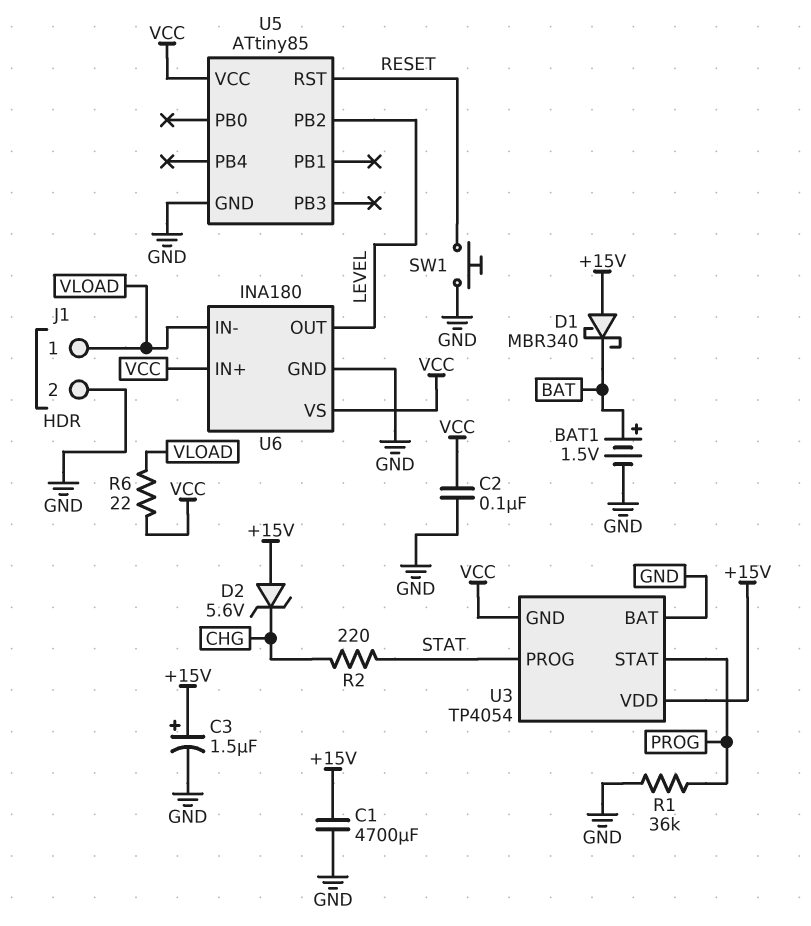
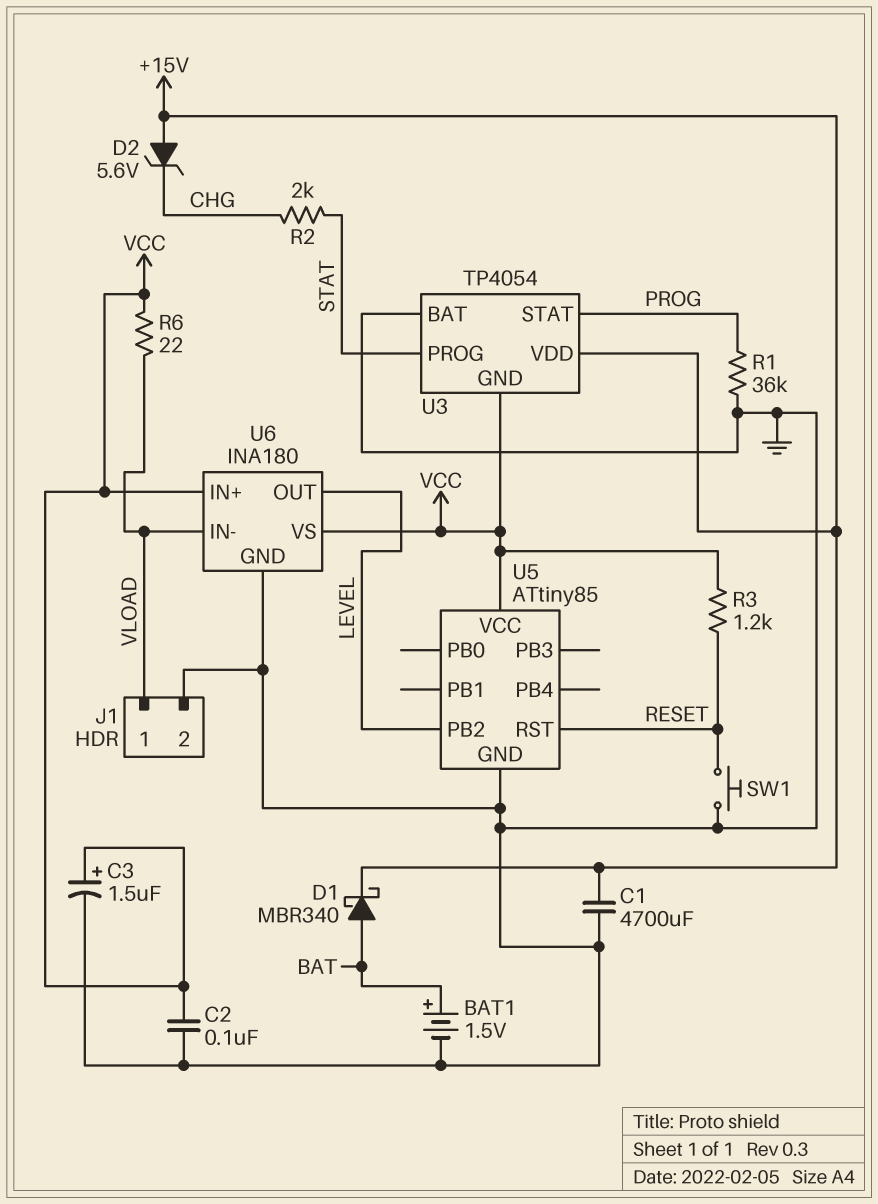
C3: 1.5uF (plus +15V, minus GND) -> 1.5uF (plus VCC, minus GND)
D1: schottky MBR340 (A +15V, K BAT) -> schottky MBR340 (A BAT, K +15V)
R2: 220 (CHG, STAT) -> 2k (CHG, STAT)
R3: none -> 1.2k (RESET, VCC)

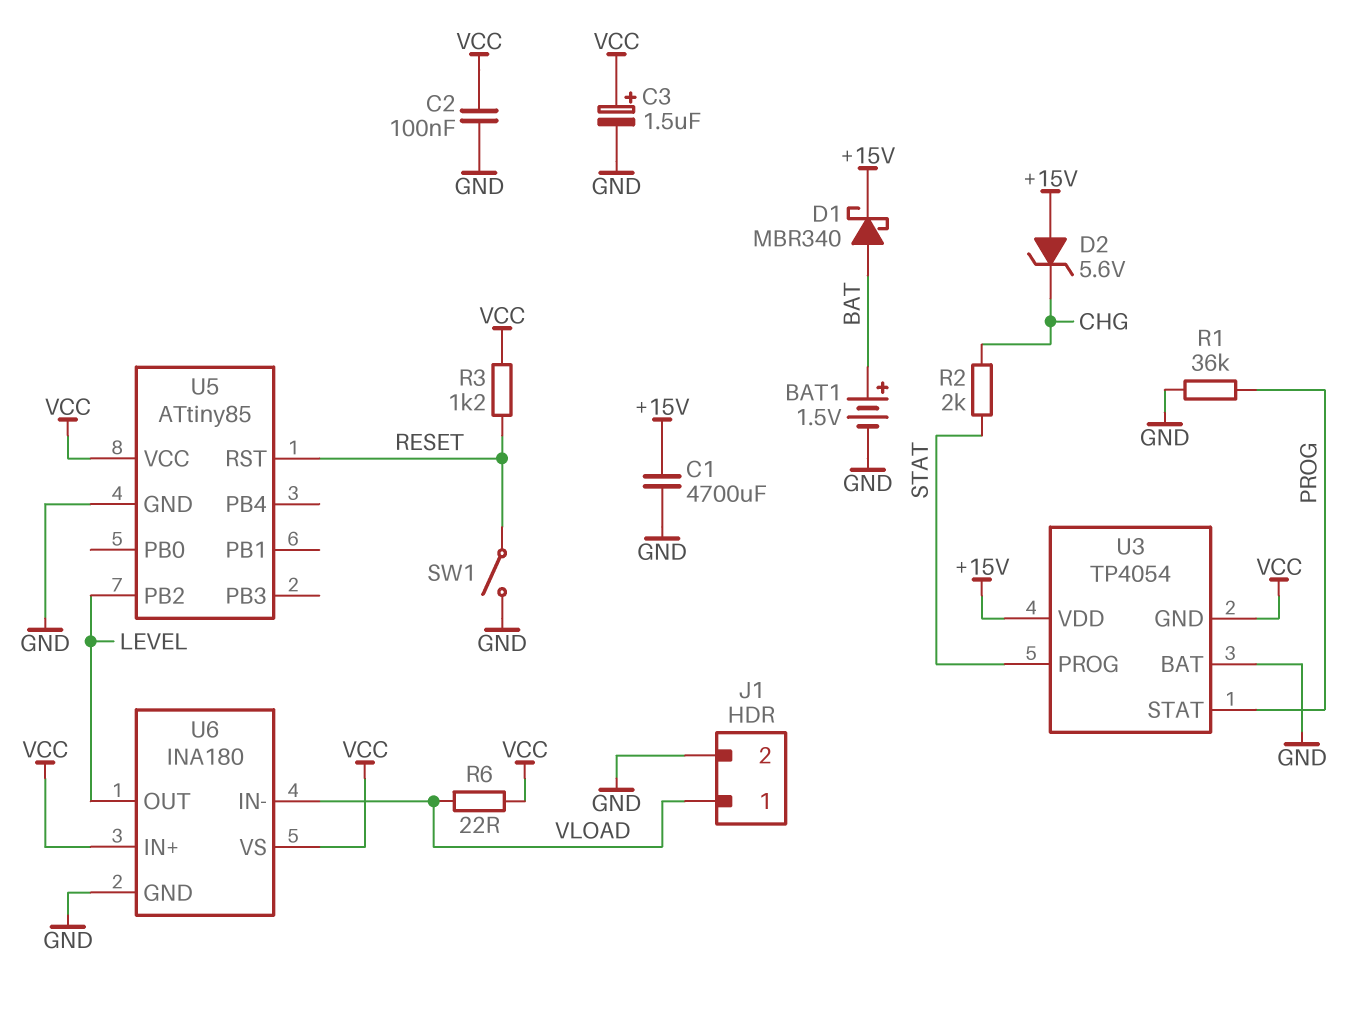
SW1: button (GND, RESET) -> switch (GND, RESET)

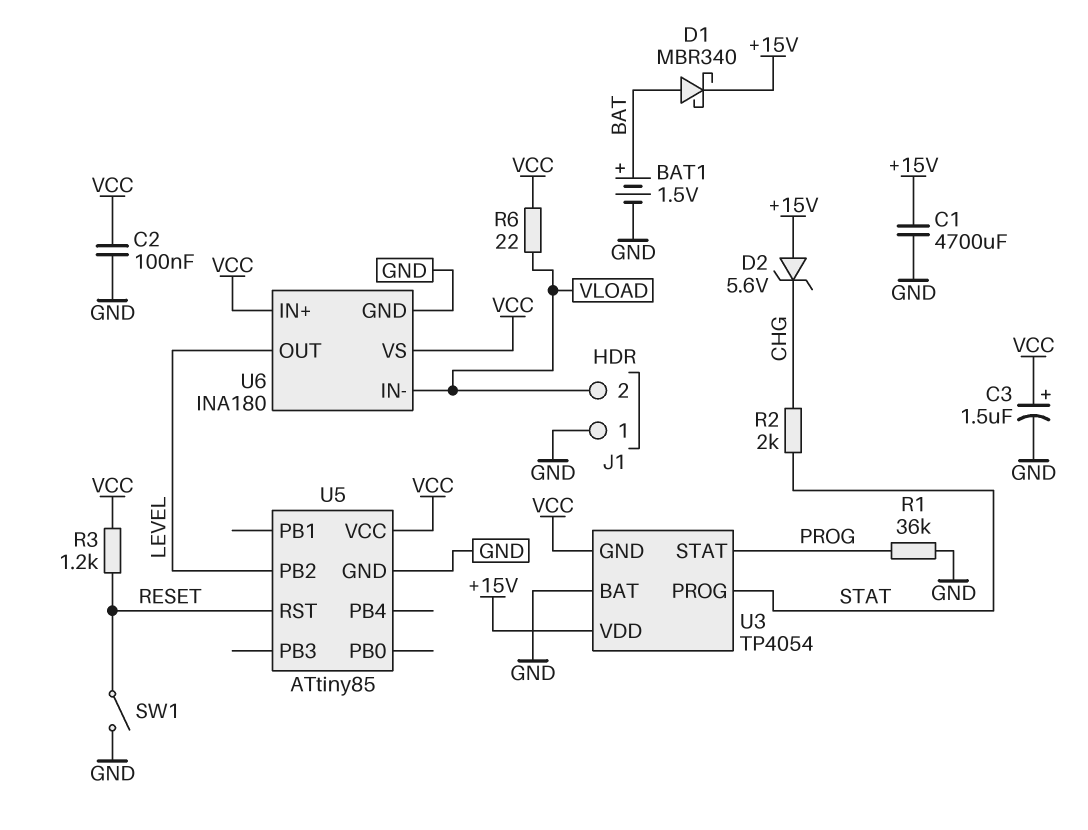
J1 pin 1: VLOAD -> GND
J1 pin 2: GND -> VLOAD

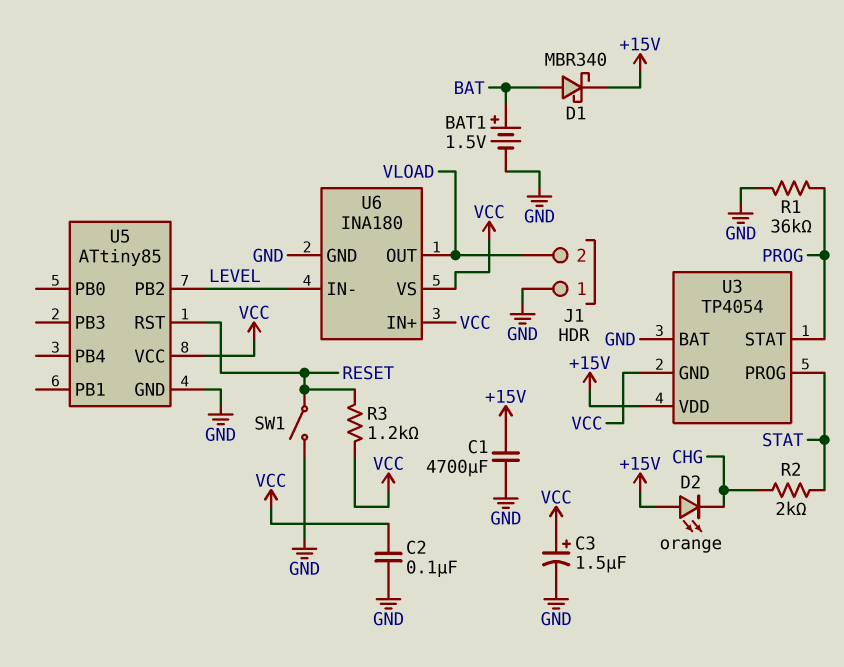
D2: zener 5.6V (A +15V, K CHG) -> LED orange (A +15V, K CHG)
R6: 22 (VCC, VLOAD) -> none
U6 pin IN-: VLOAD -> LEVEL
U6 pin OUT: LEVEL -> VLOAD

